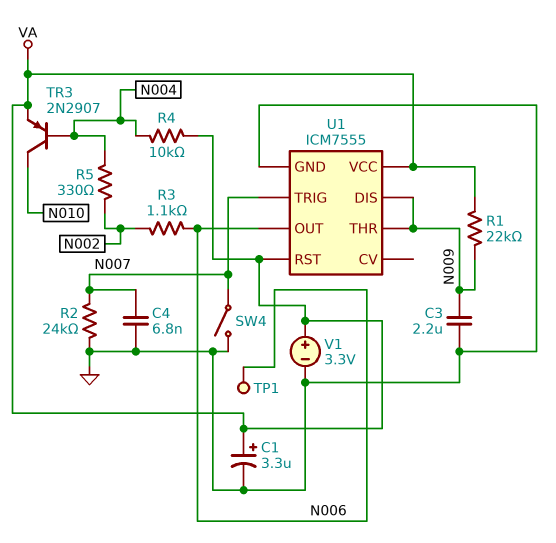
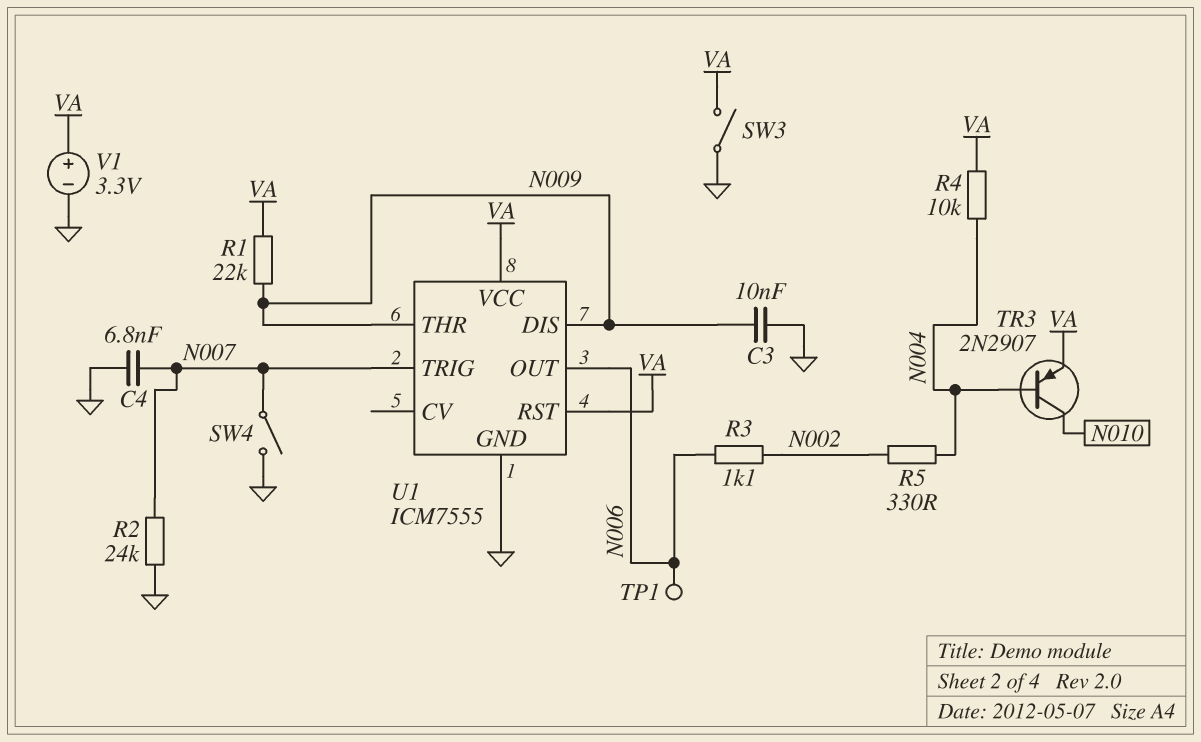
C1: 3.3uF (plus VA, minus GND) -> none
C3: 2.2uF (GND, N009) -> 10nF (GND, N009)
SW3: none -> switch (GND, VA)

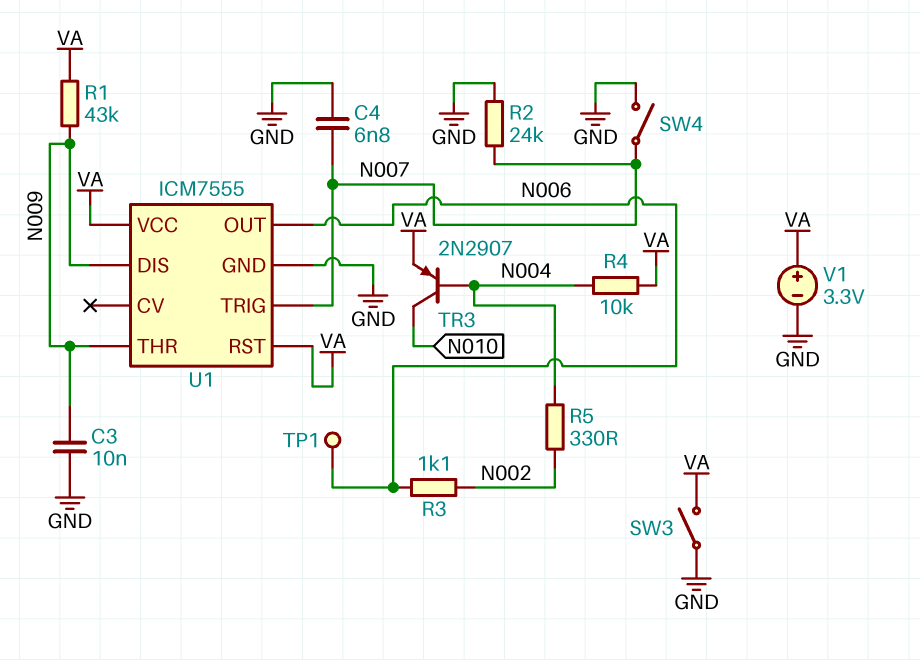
R1: 22k (N009, VA) -> 43k (N009, VA)

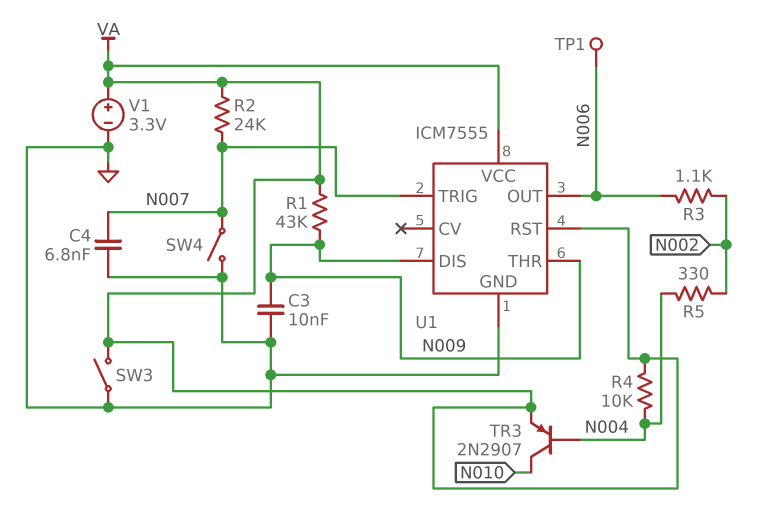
R2: 24k (GND, N007) -> 24k (N007, VA)

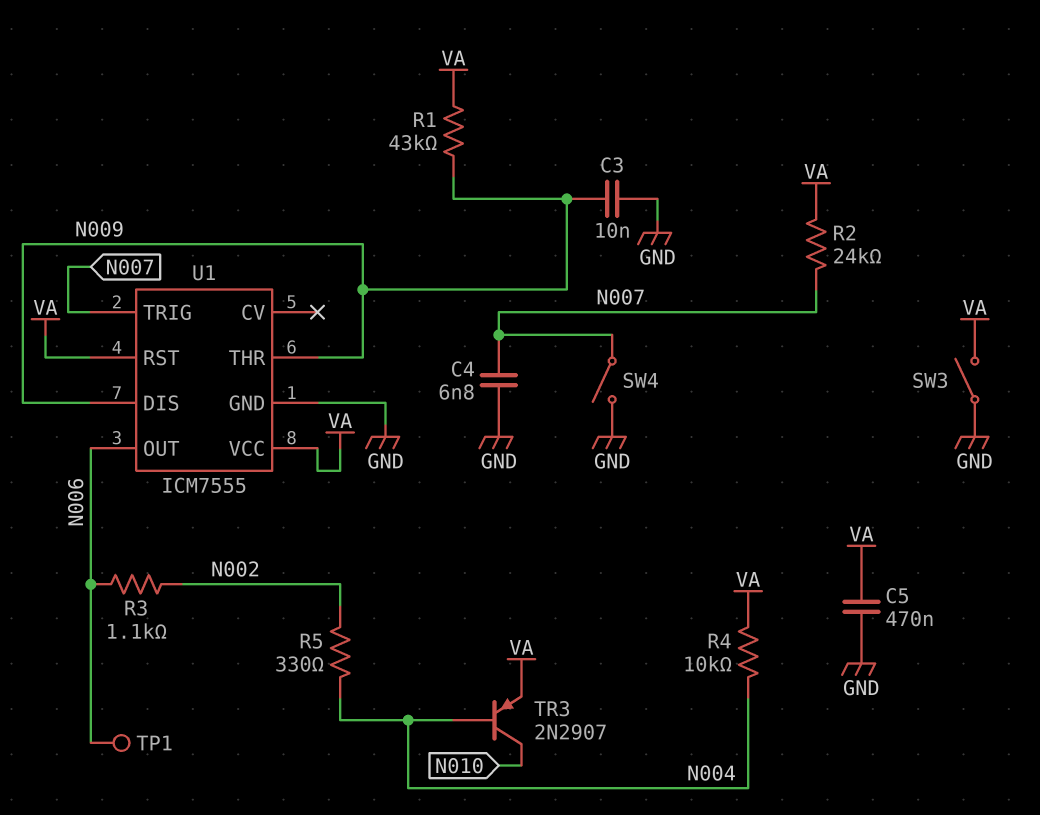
C5: none -> 470nF (GND, VA)
V1: 3.3V (plus VA, minus GND) -> none

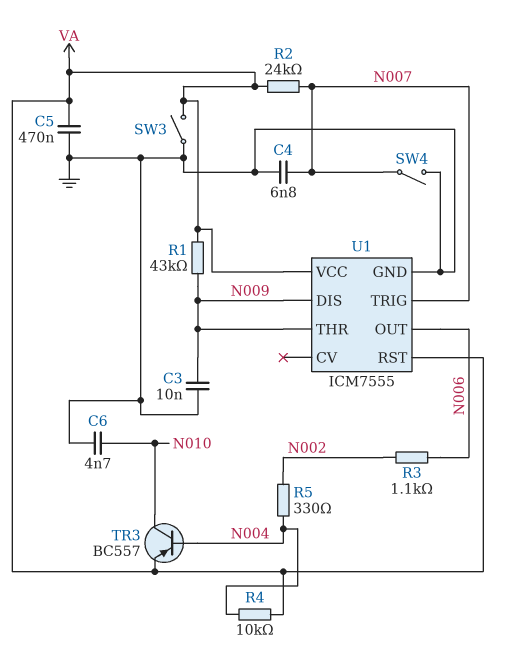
C6: none -> 4.7nF (GND, N010)
TP1: test point (N006) -> none
TR3: PNP 2N2907 (B N004, C N010, E VA) -> PNP BC557 (B N004, C N010, E VA)

